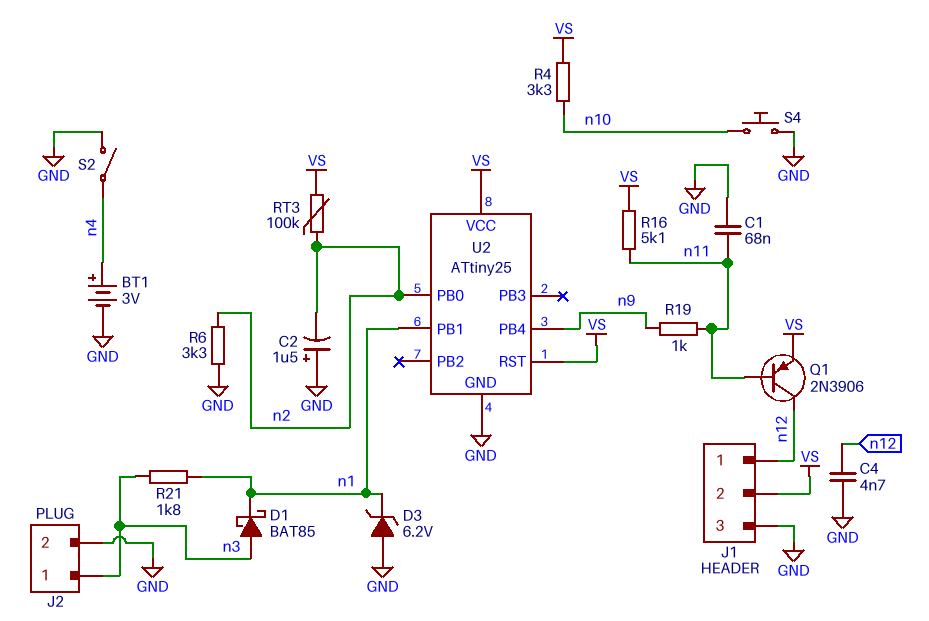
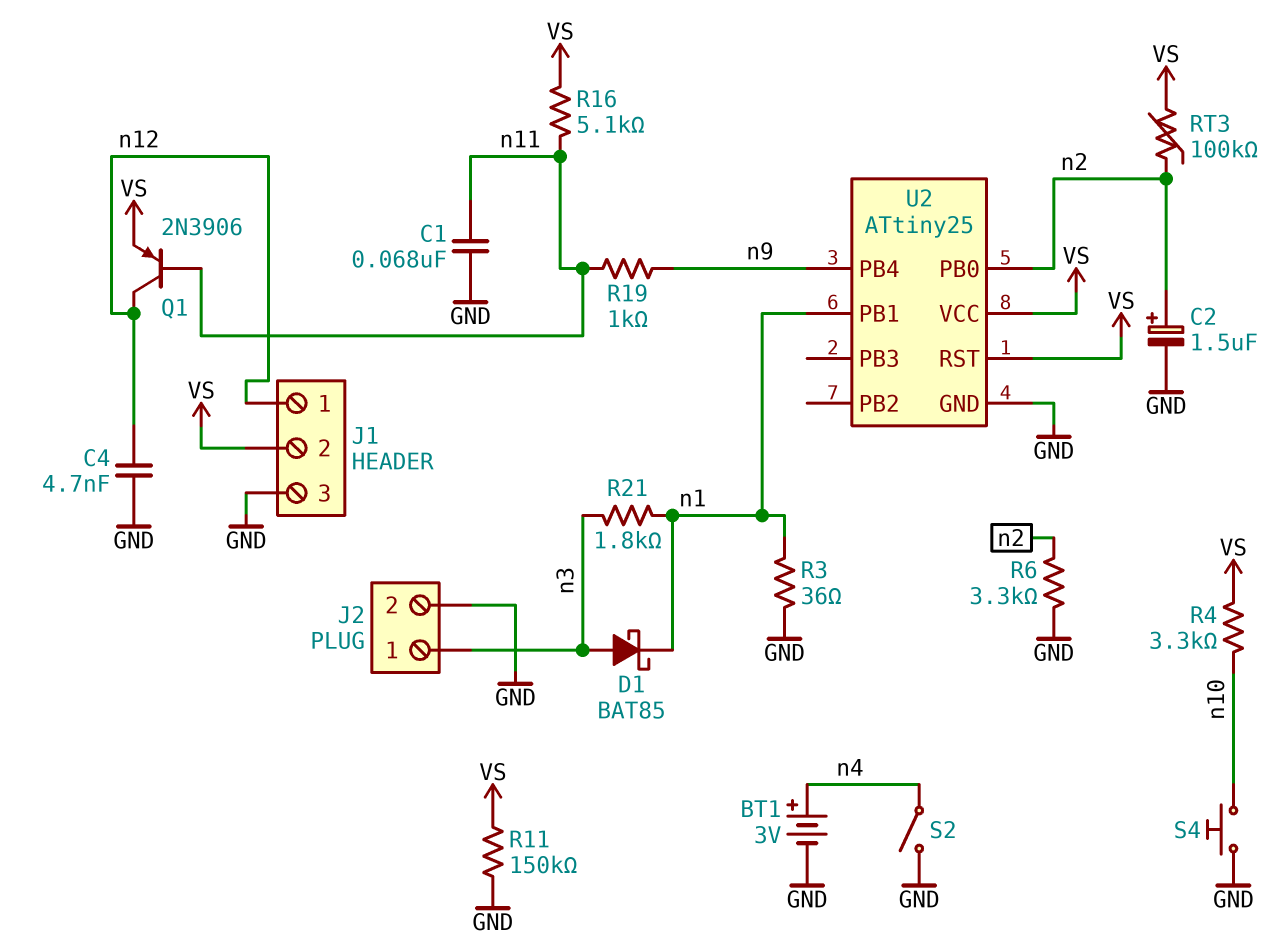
C2: 1.5uF (plus GND, minus n2) -> 1.5uF (plus n2, minus GND)
D3: zener 6.2V (A GND, K n1) -> none
R3: none -> 36 (GND, n1)
R11: none -> 150k (GND, VS)

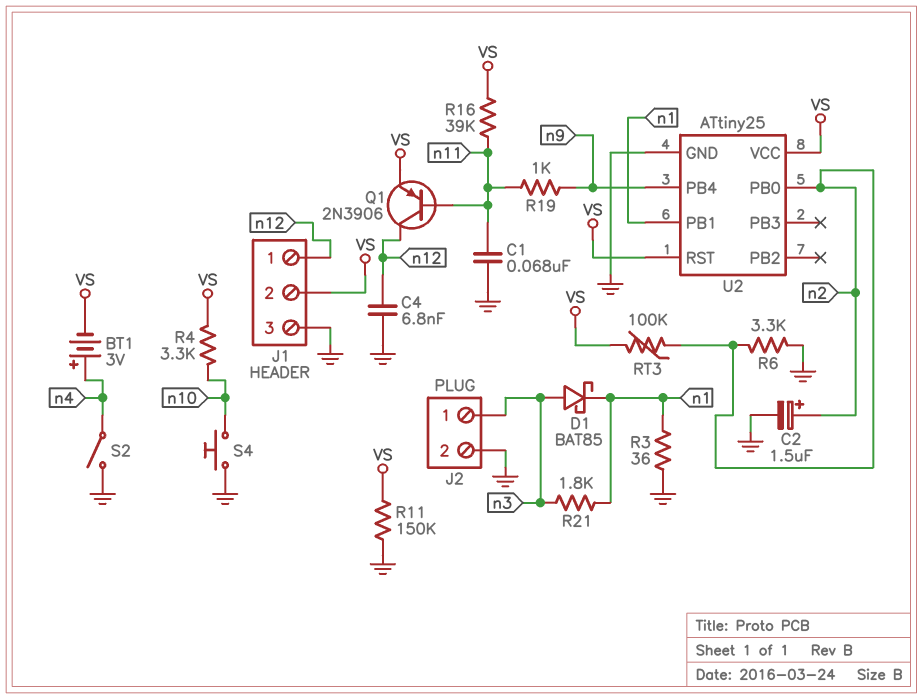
BT1: 3V (plus n4, minus GND) -> 3V (plus n4, minus VS)
C4: 4.7nF (GND, n12) -> 6.8nF (GND, n12)
R16: 5.1k (VS, n11) -> 39k (VS, n11)

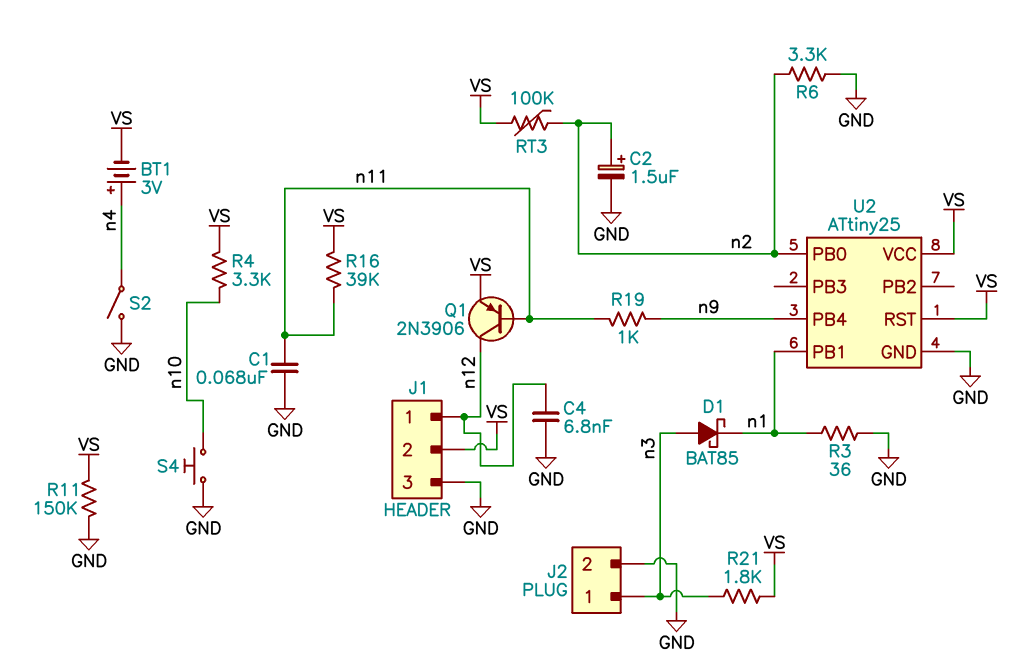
R21: 1.8k (n1, n3) -> 1.8k (VS, n3)

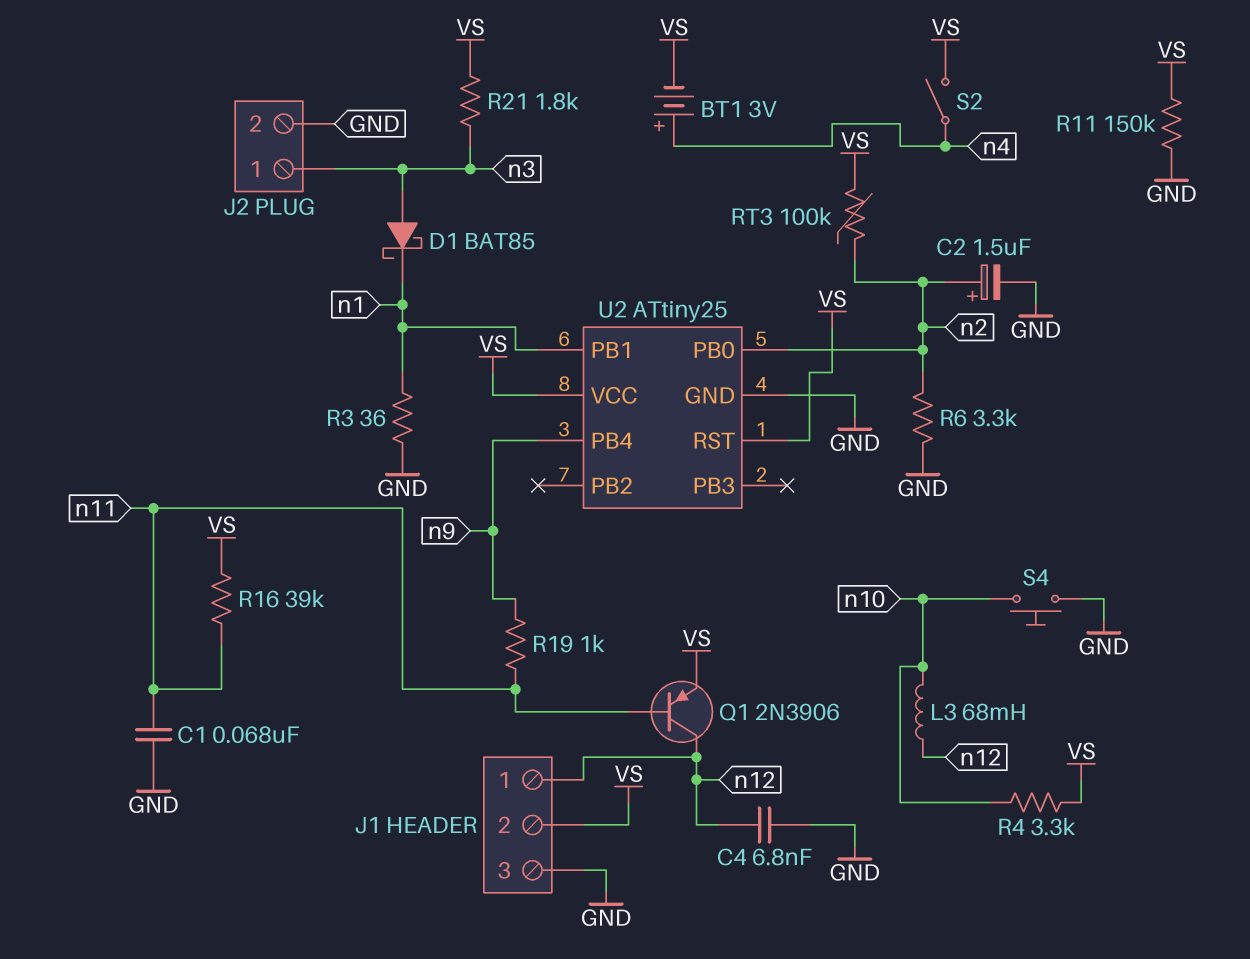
L3: none -> 68mH (n10, n12)
S2: switch (GND, n4) -> switch (VS, n4)

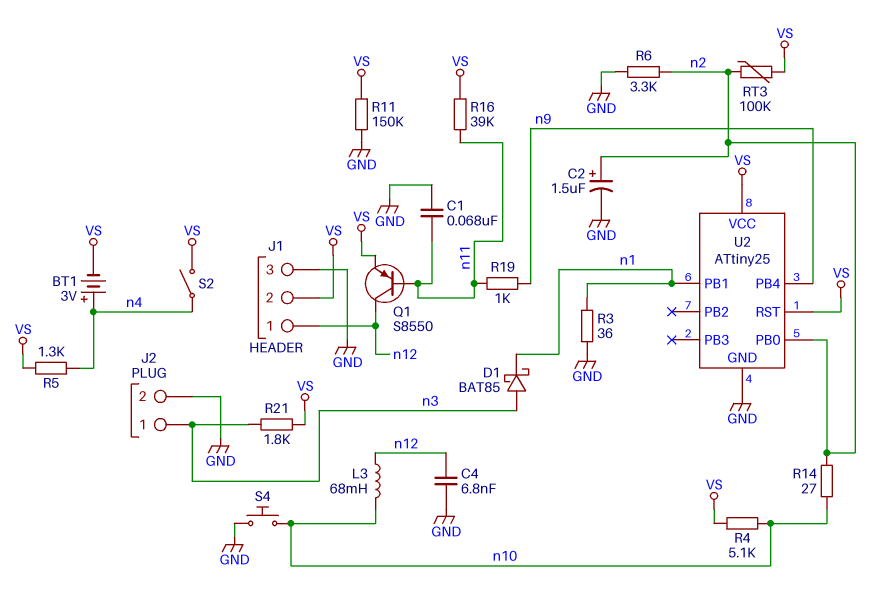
Q1: PNP 2N3906 (B n11, C n12, E VS) -> PNP S8550 (B n11, C n12, E VS)
R4: 3.3k (VS, n10) -> 5.1k (VS, n10)
R5: none -> 1.3k (VS, n4)
R14: none -> 27 (n2, n10)

